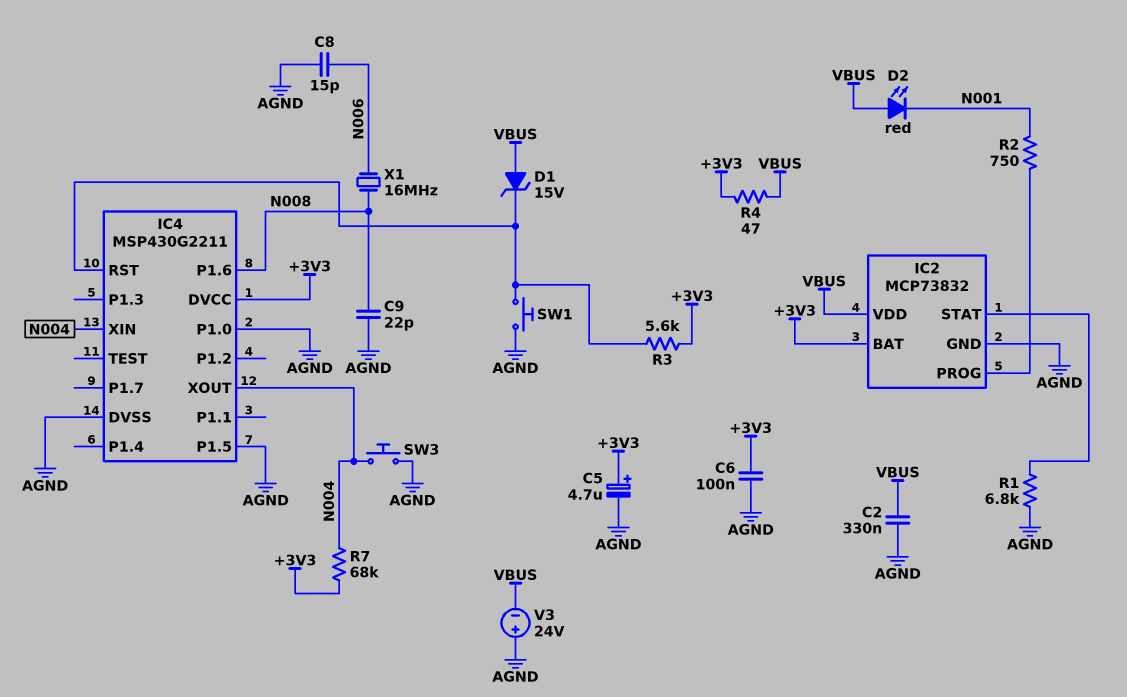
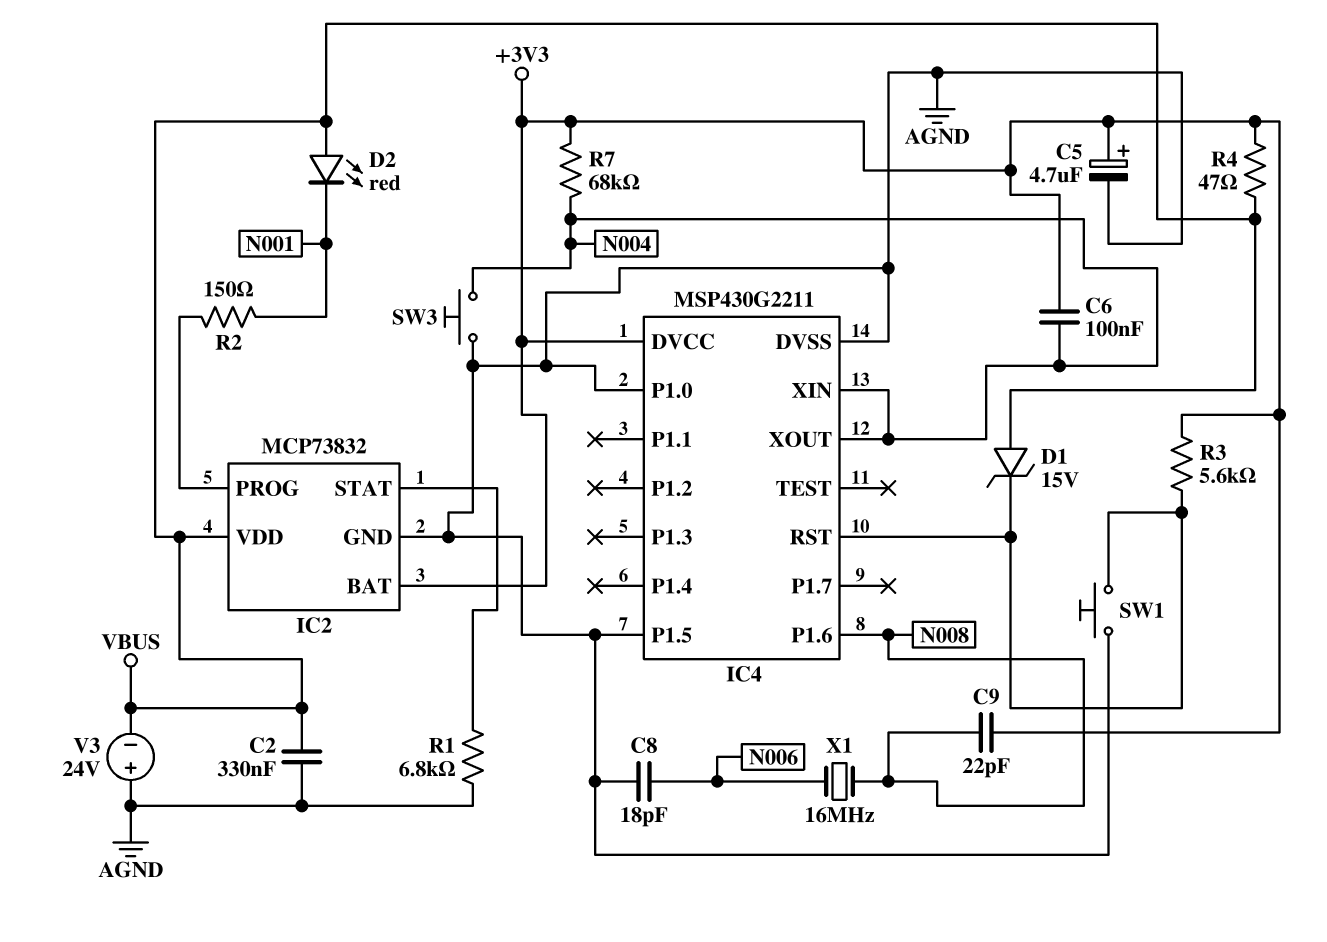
C6: 100nF (+3V3, AGND) -> 100nF (+3V3, N004)
C8: 15pF (AGND, N006) -> 18pF (AGND, N006)
C9: 22pF (AGND, N008) -> 22pF (+3V3, N008)
R2: 750 (IC2/PROG, N001) -> 150 (IC2/PROG, N001)

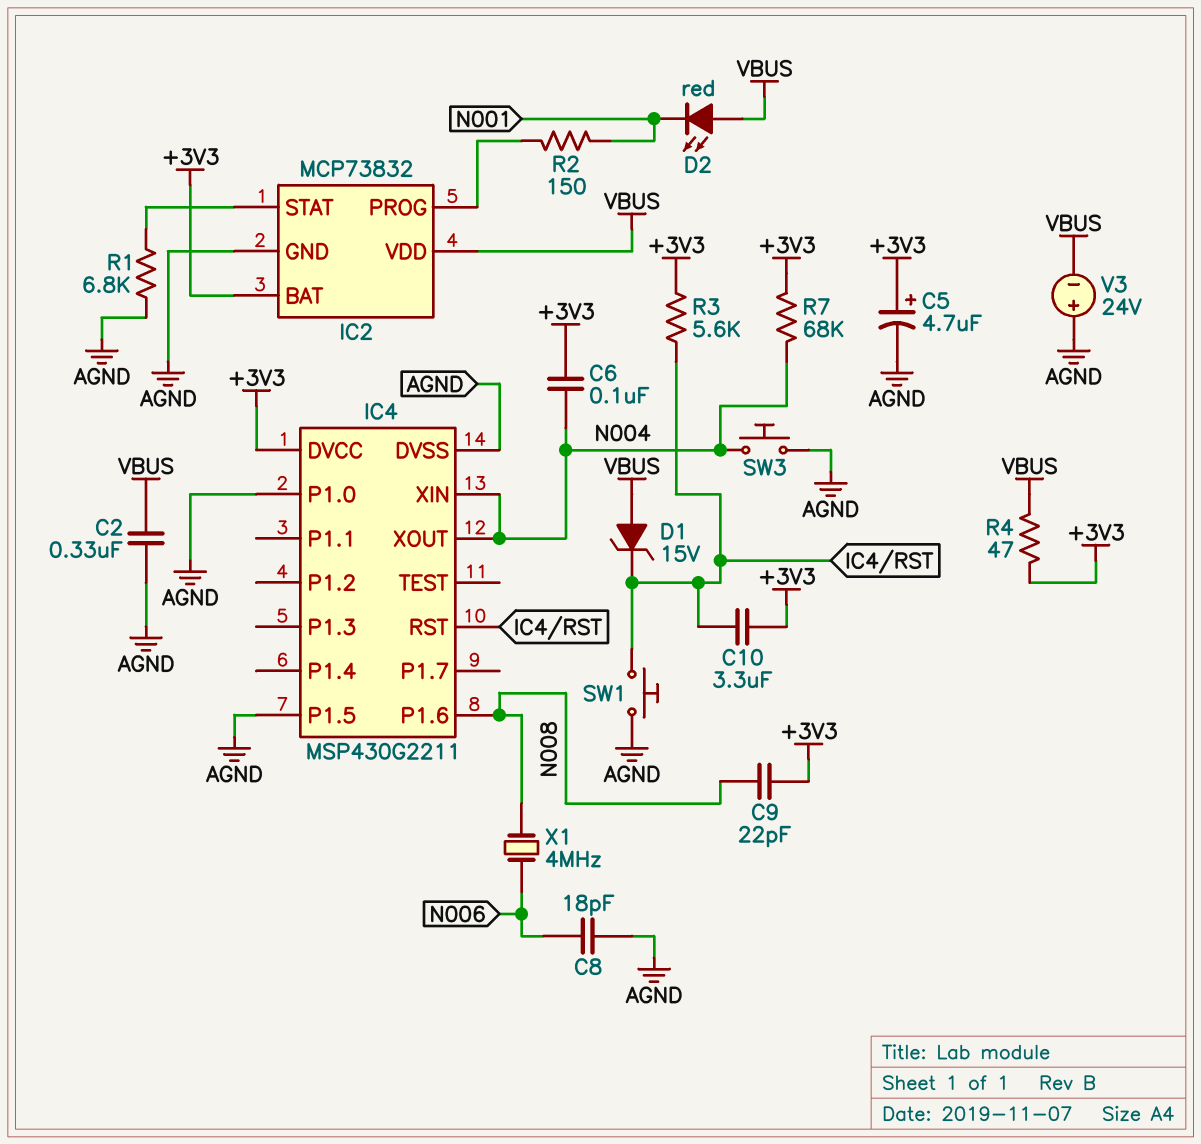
C10: none -> 3.3uF (+3V3, IC4/RST)
X1: 16MHz (N006, N008) -> 4MHz (N006, N008)

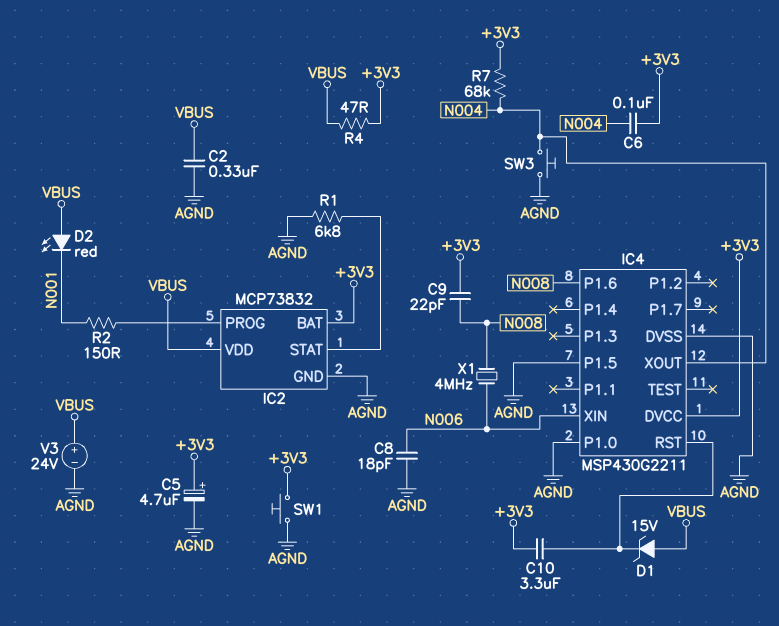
IC4 pin XIN: N004 -> N006
R3: 5.6k (+3V3, IC4/RST) -> none
SW1: button (AGND, IC4/RST) -> button (+3V3, AGND)
V3: 24V (plus AGND, minus VBUS) -> 24V (plus VBUS, minus AGND)

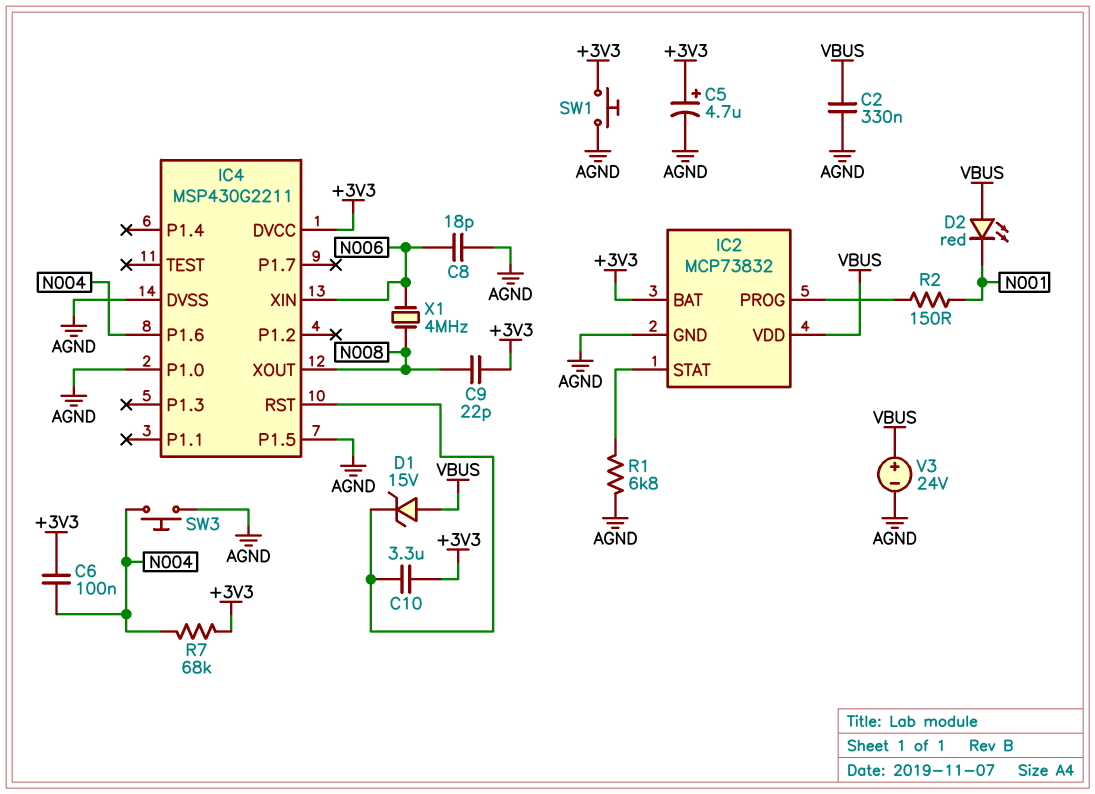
IC4 pin P1.6: N008 -> N004
IC4 pin XOUT: N004 -> N008
R4: 47 (+3V3, VBUS) -> none

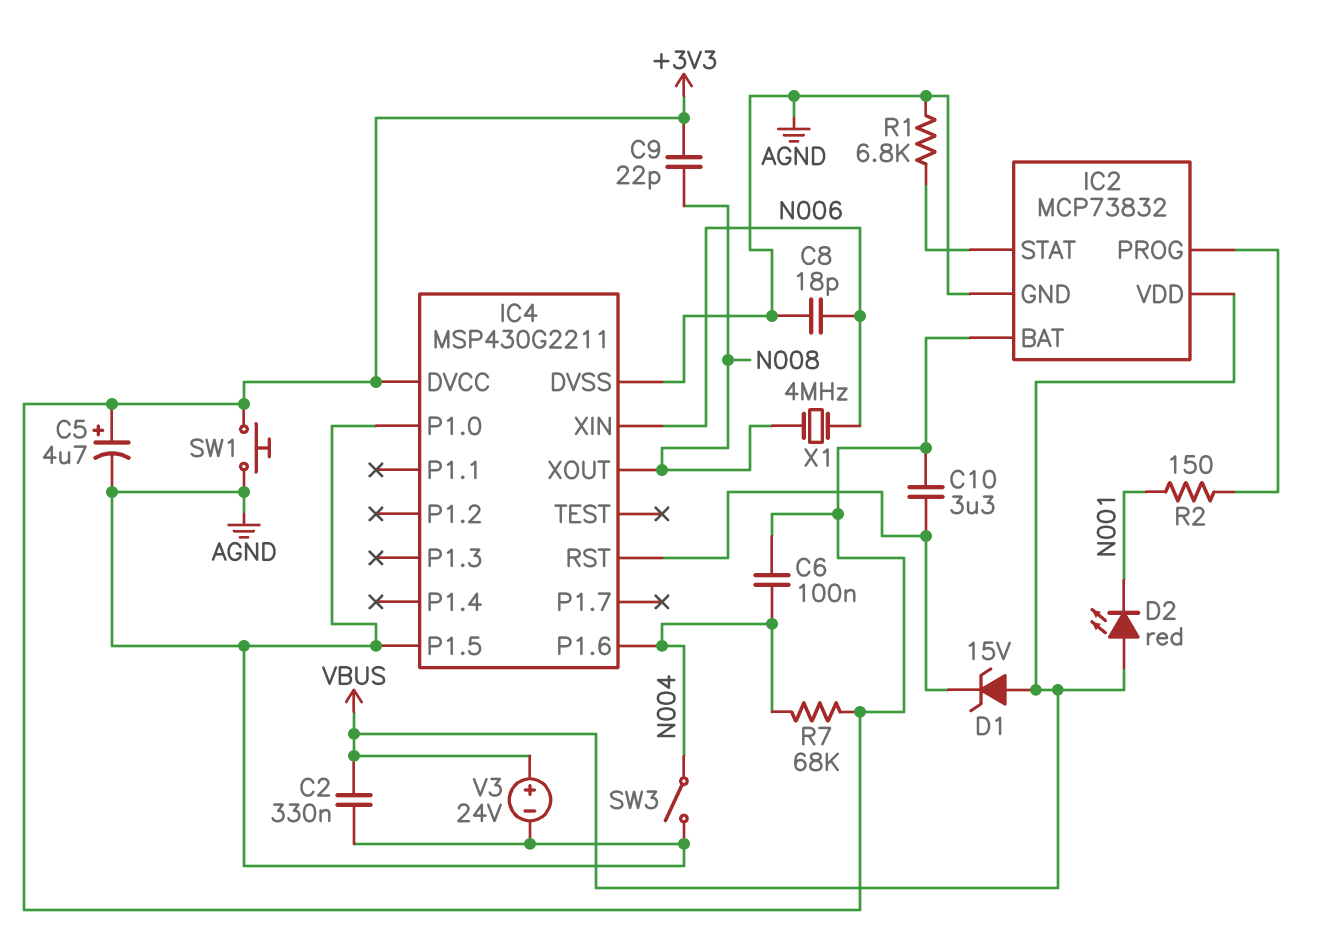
SW3: button (AGND, N004) -> switch (AGND, N004)

